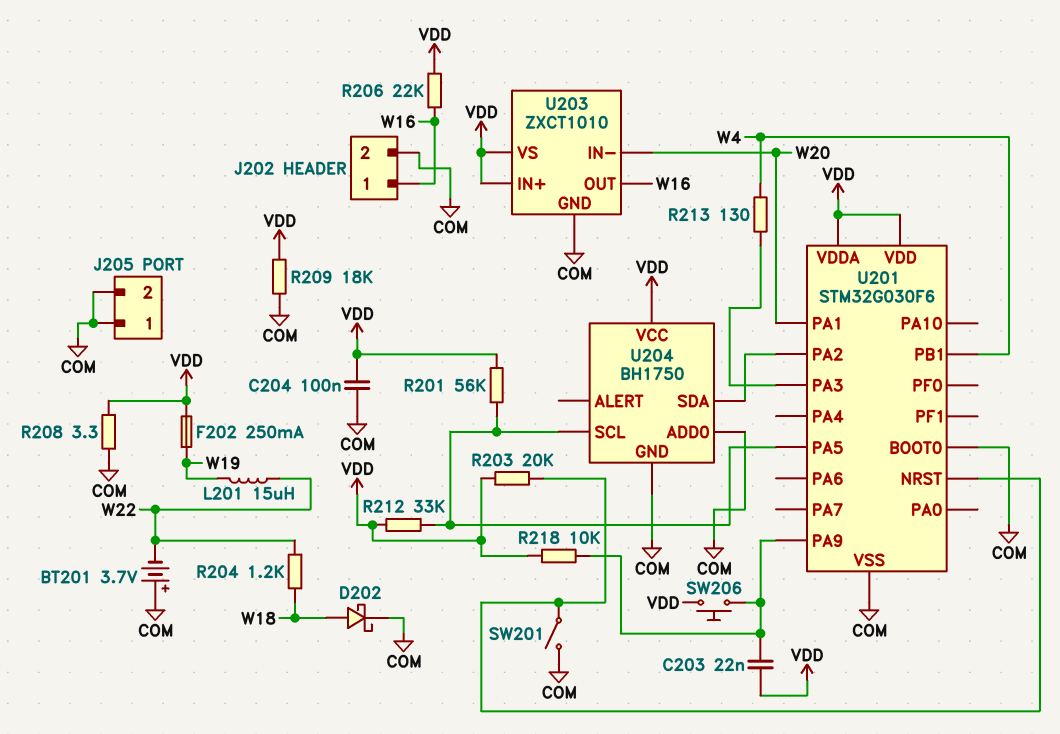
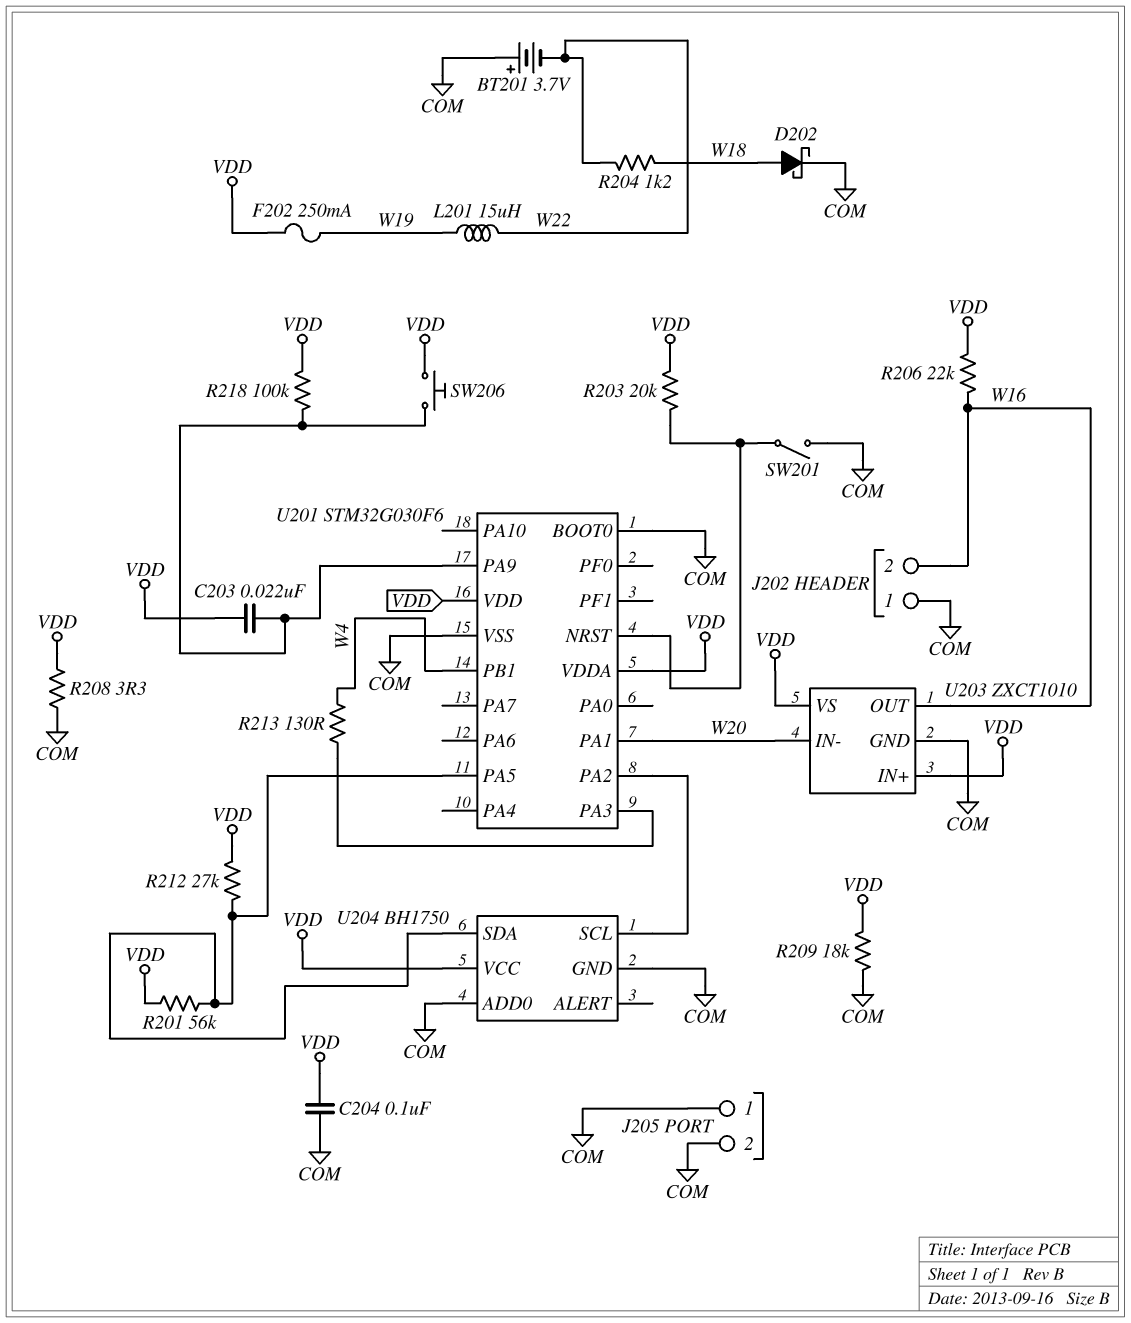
J202 pin 1: W16 -> COM
J202 pin 2: COM -> W16
R212: 33k (U201/PA5, VDD) -> 27k (U201/PA5, VDD)
R218: 10k (U201/PA9, VDD) -> 100k (U201/PA9, VDD)
U204 pin SCL: U201/PA5 -> U201/PA2
U204 pin SDA: U201/PA2 -> U201/PA5

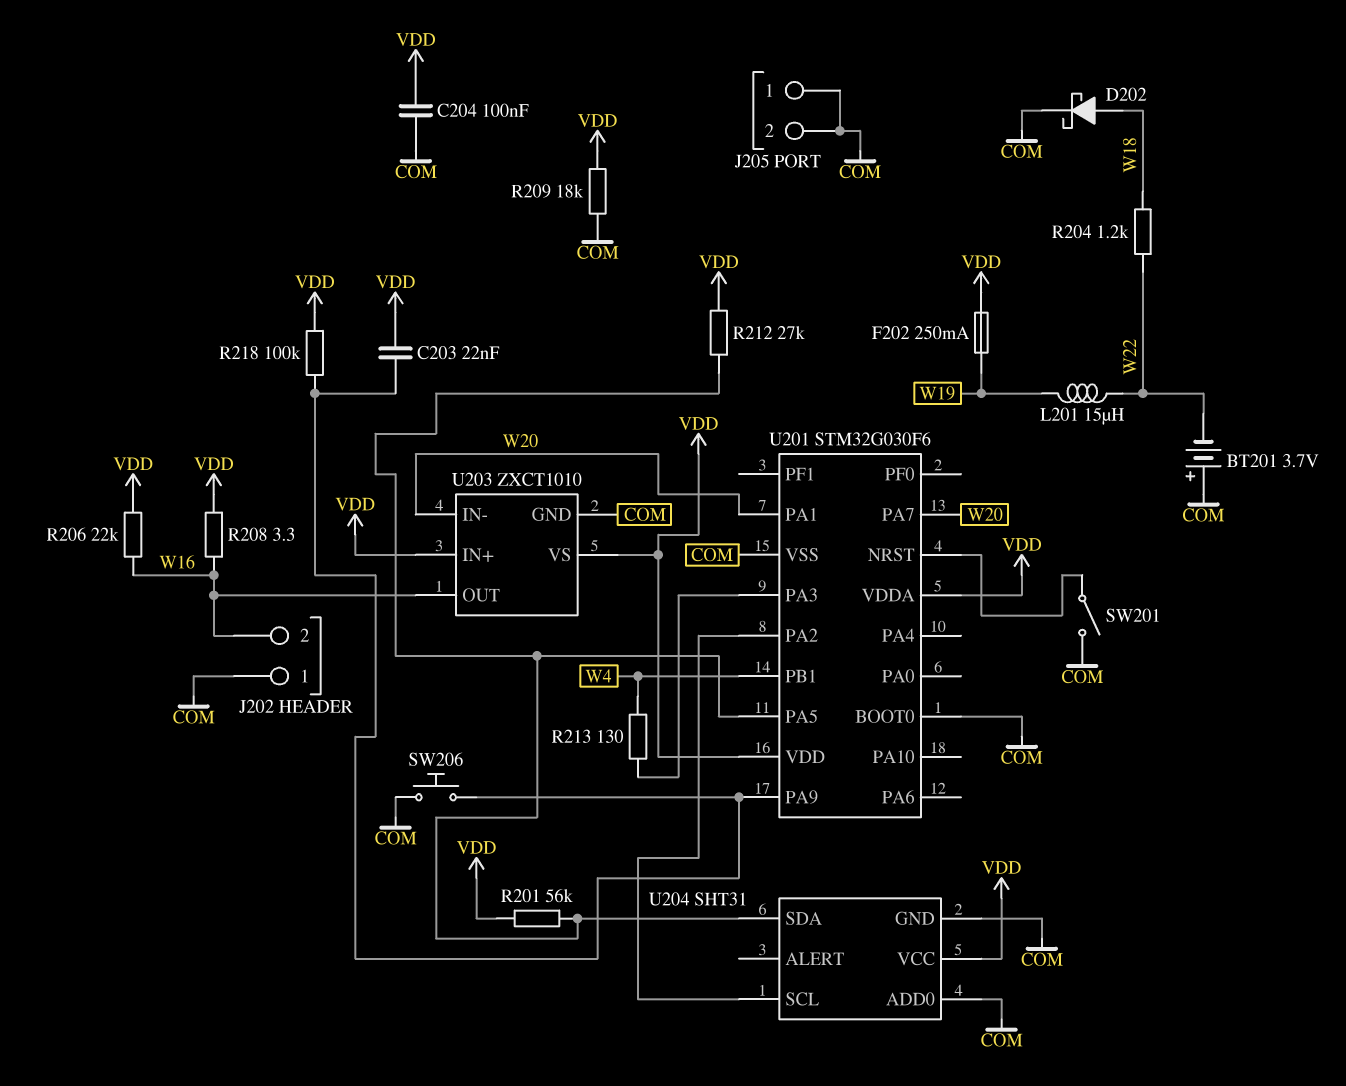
R203: 20k (U201/NRST, VDD) -> none
R208: 3.3 (COM, VDD) -> 3.3 (VDD, W16)
SW206: button (U201/PA9, VDD) -> button (COM, U201/PA9)
U201 pin PA7: none -> W20
U204: BH1750 -> SHT31

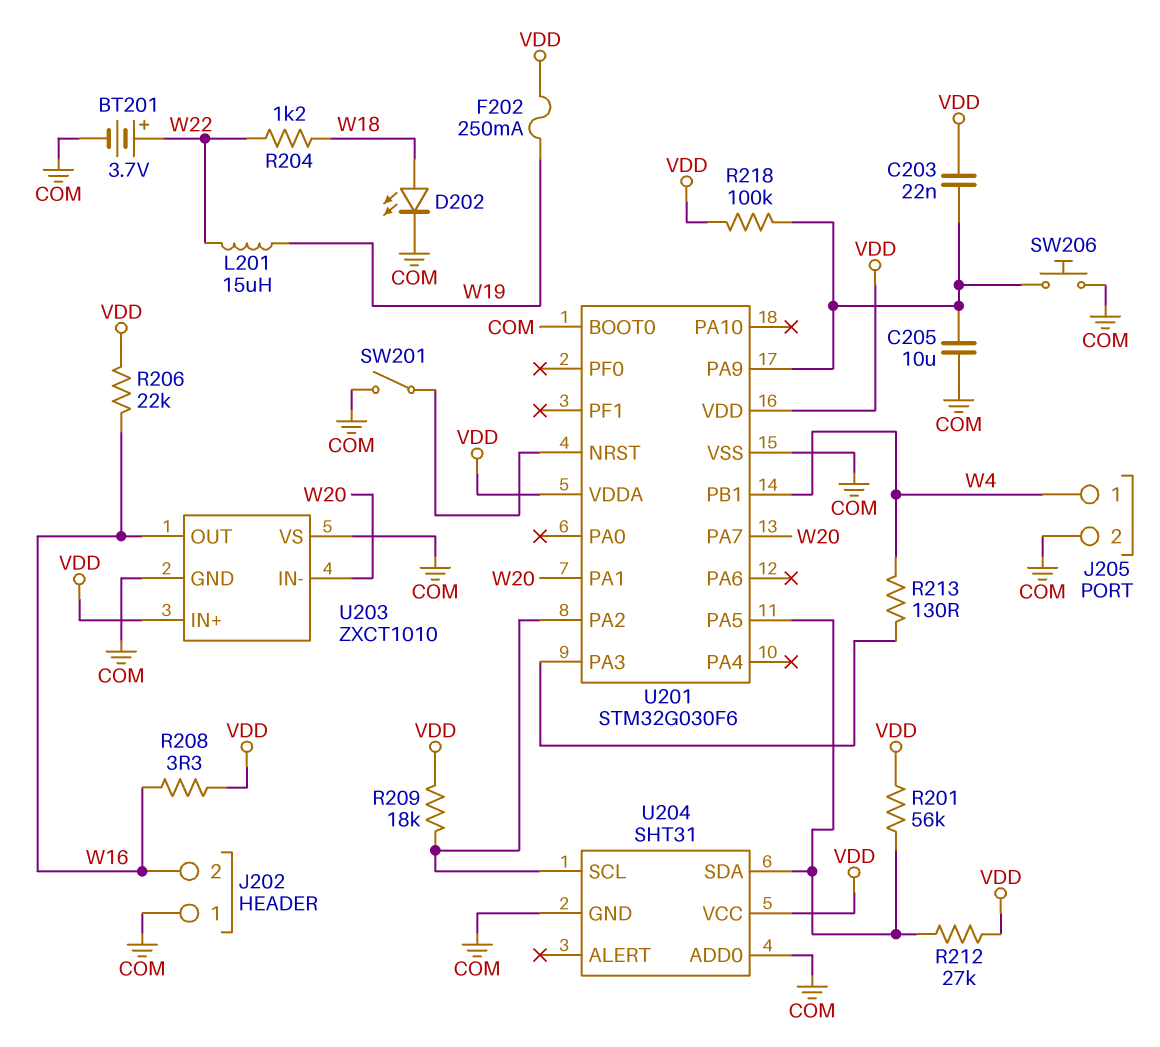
BT201: 3.7V (plus COM, minus W22) -> 3.7V (plus W22, minus COM)
C204: 100nF (COM, VDD) -> none
C205: none -> 10uF (COM, U201/PA9)
D202: schottky (A W18, K COM) -> LED (A W18, K COM)
J205 pin 1: COM -> W4
R209: 18k (COM, VDD) -> 18k (U201/PA2, VDD)
U203 pin VS: VDD -> COM

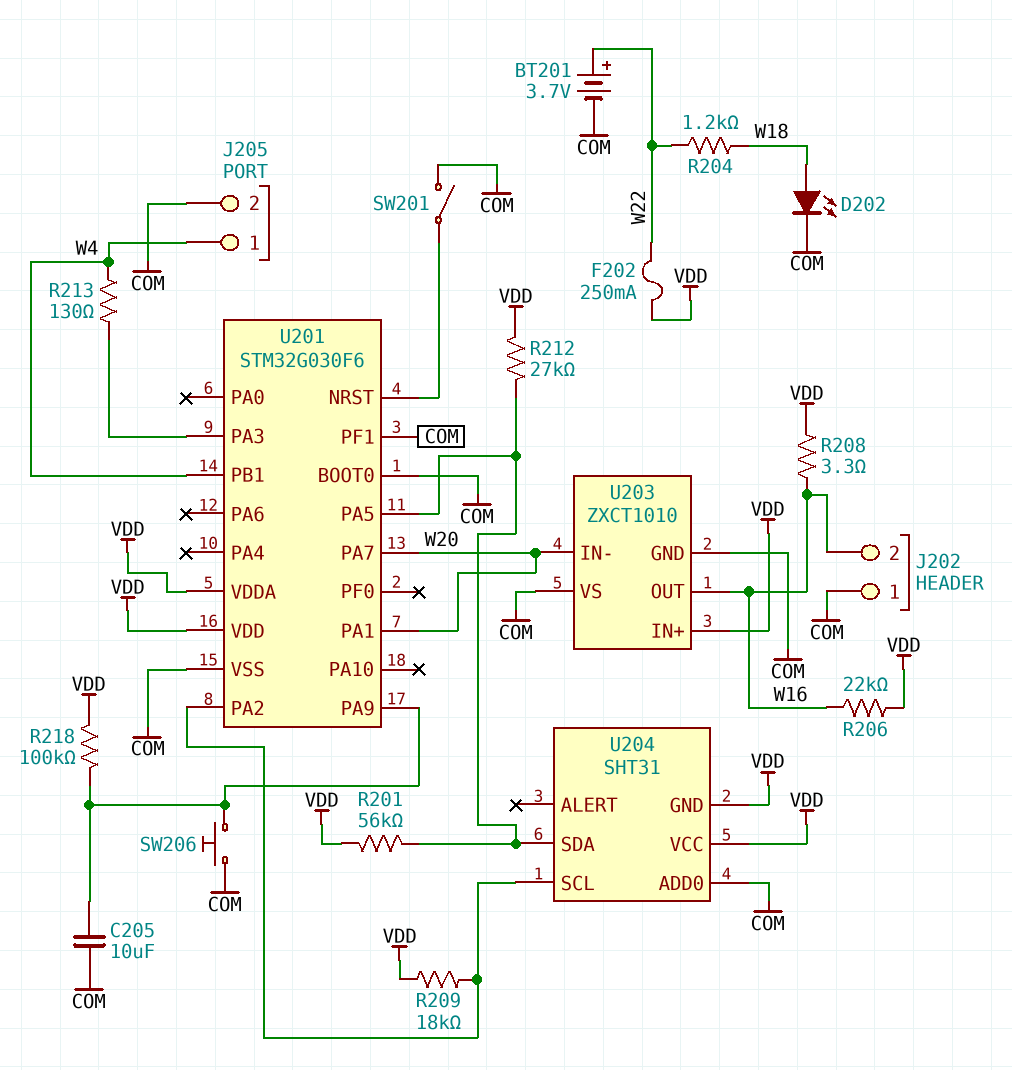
C203: 22nF (U201/PA9, VDD) -> none
F202: 250mA (VDD, W19) -> 250mA (VDD, W22)
L201: 15uH (W19, W22) -> none
U201 pin PF1: none -> COM
U204 pin GND: COM -> VDD

